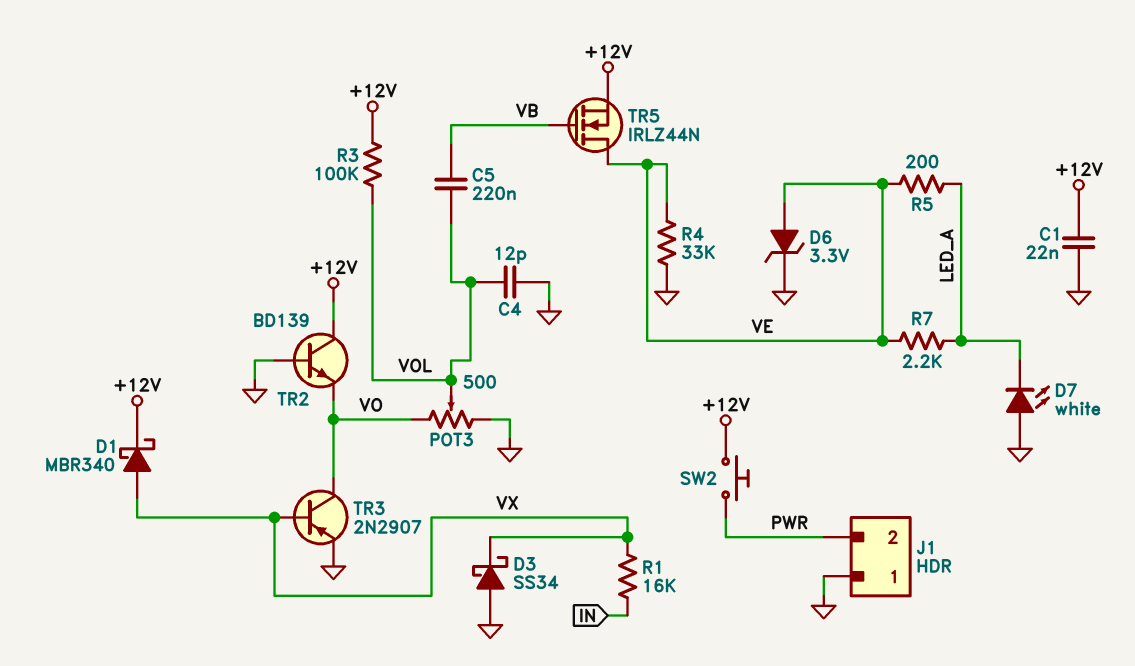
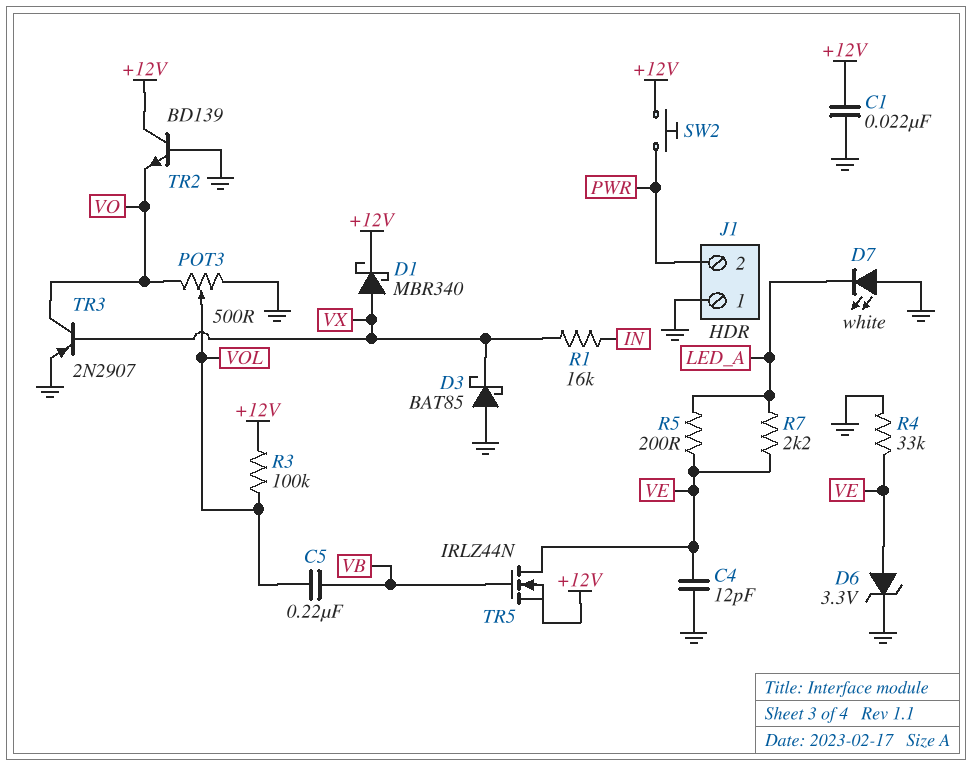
C4: 12pF (GND, VOL) -> 12pF (GND, VE)
D3: schottky SS34 (A GND, K VX) -> schottky BAT85 (A GND, K VX)

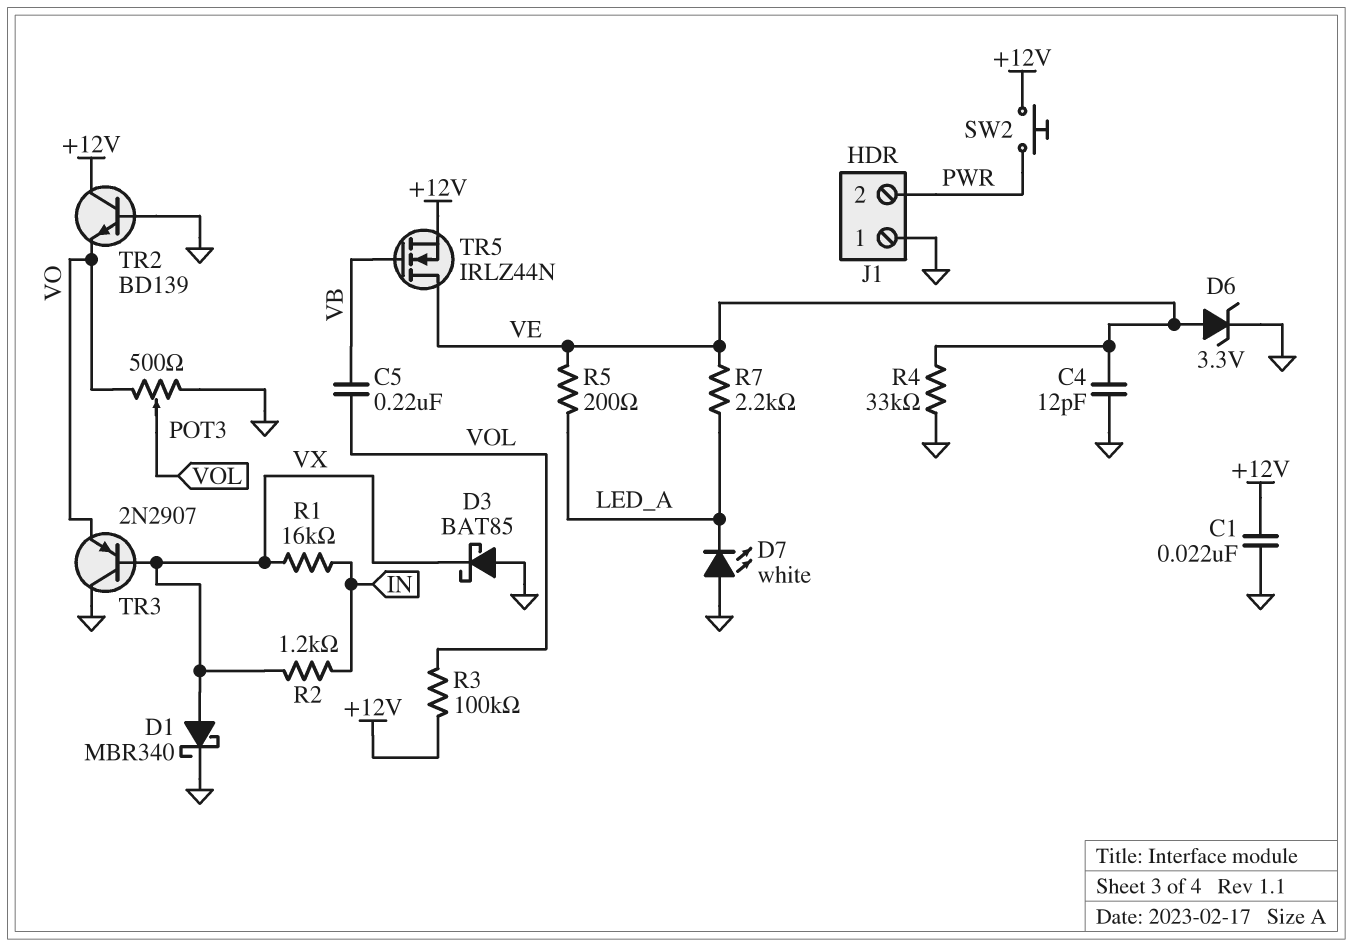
D1: schottky MBR340 (A VX, K +12V) -> schottky MBR340 (A VX, K GND)
R2: none -> 1.2k (IN, VX)
TR3: PNP 2N2907 (B VX, C VO, E GND) -> PNP 2N2907 (B VX, C GND, E VO)

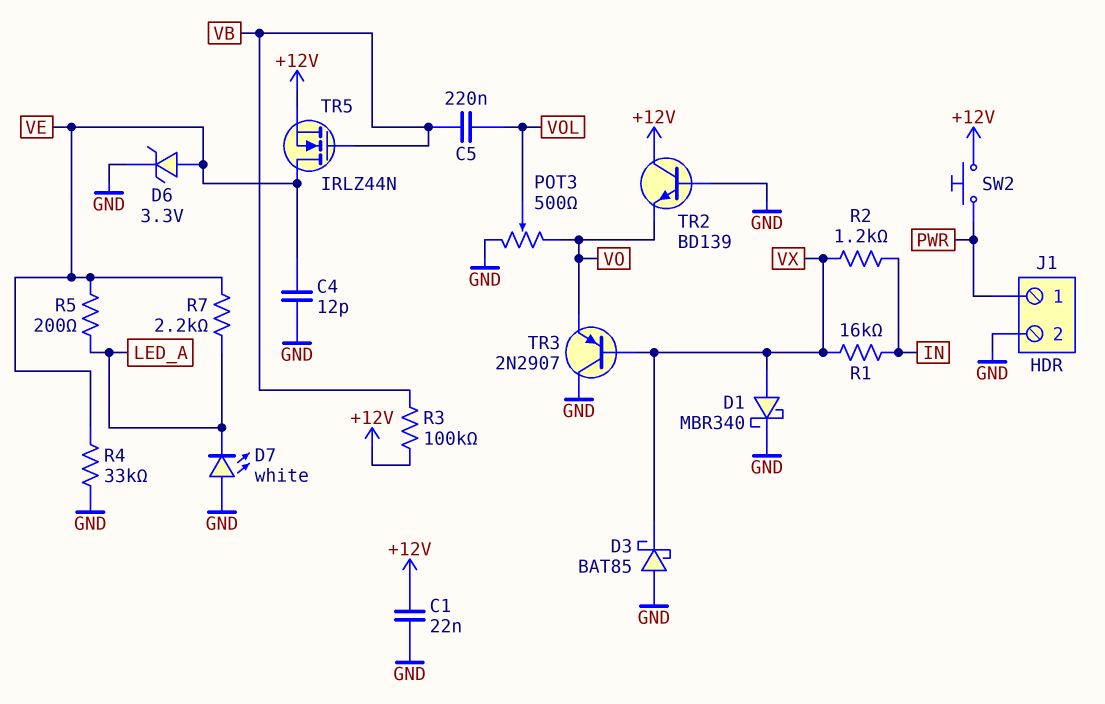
J1 pin 1: GND -> PWR
J1 pin 2: PWR -> GND
R3: 100k (+12V, VOL) -> 100k (+12V, VB)

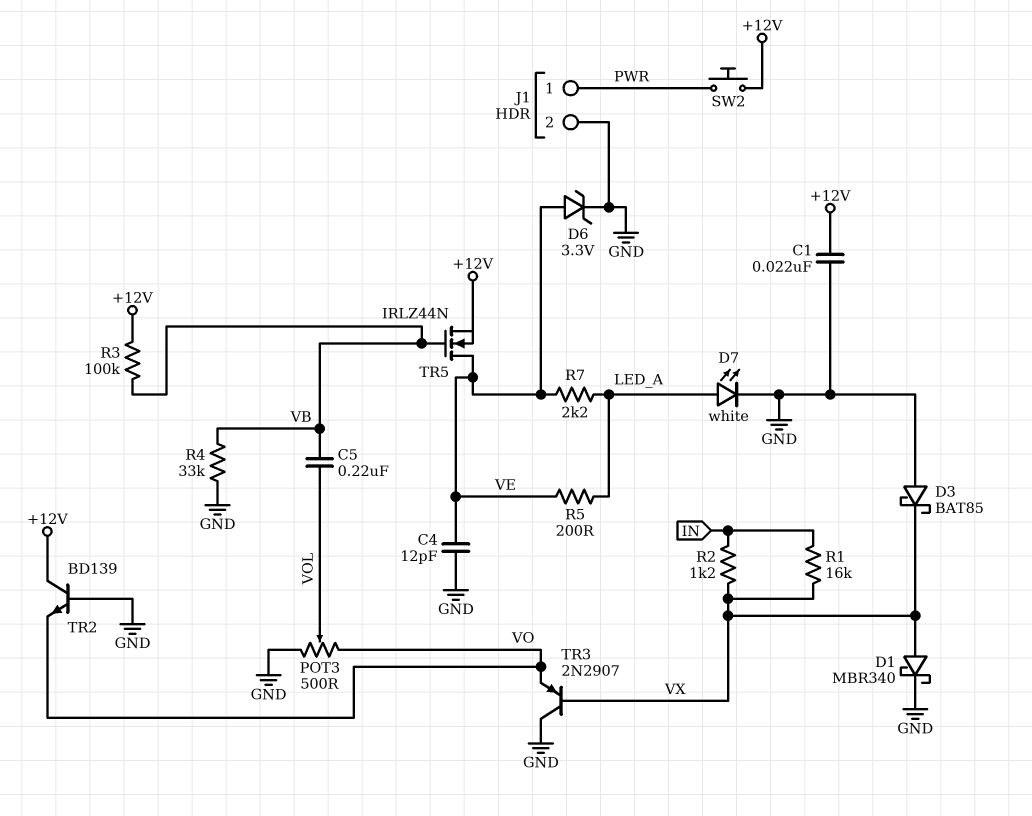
D7: LED white (A GND, K LED_A) -> LED white (A LED_A, K GND)
R4: 33k (GND, VE) -> 33k (GND, VB)

